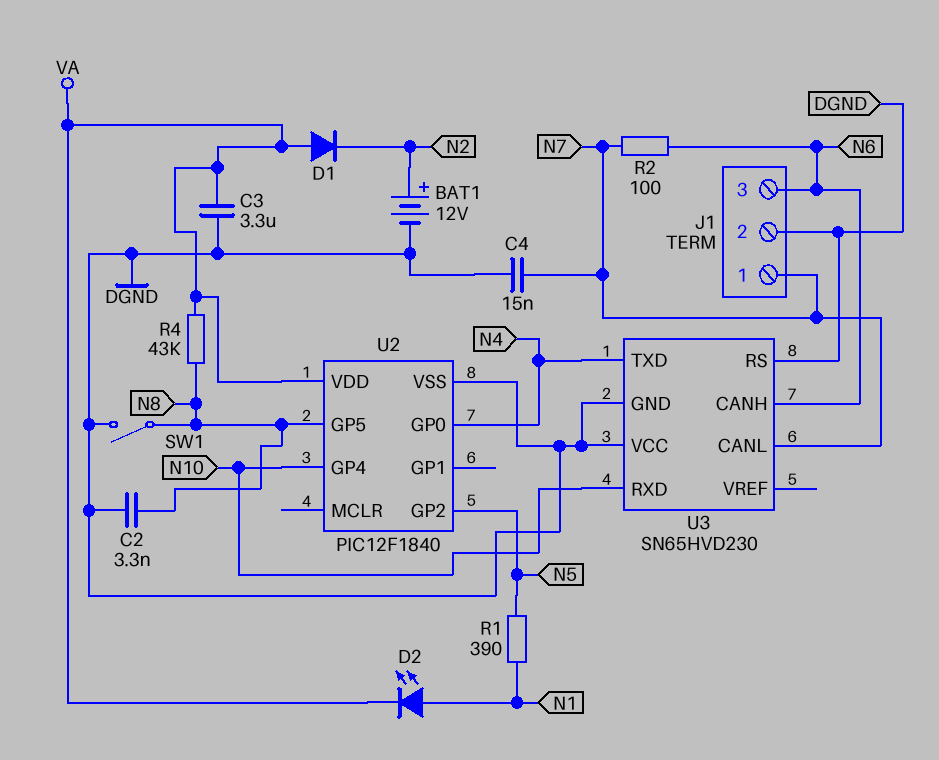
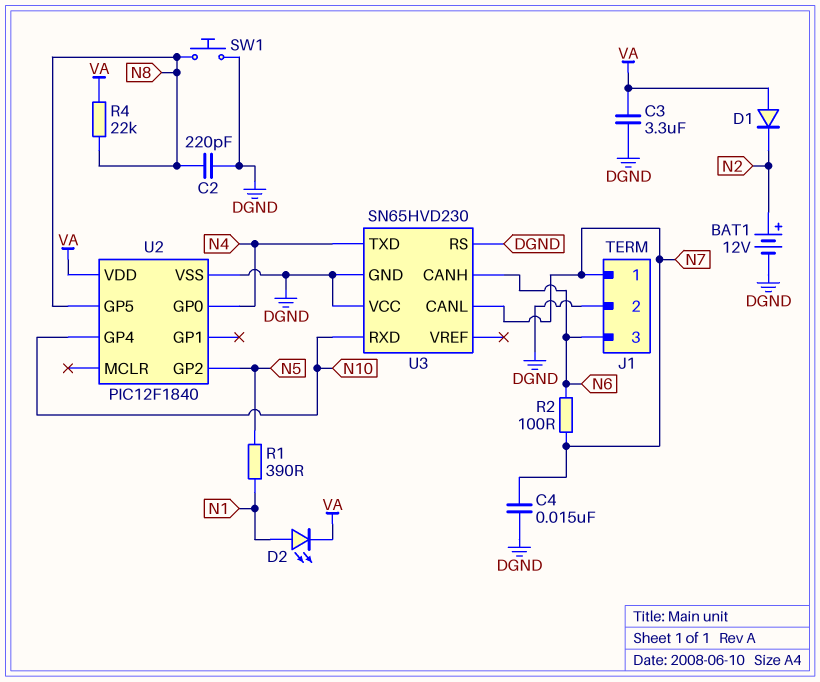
C2: 3.3nF (DGND, N8) -> 220pF (DGND, N8)
R4: 43k (N8, VA) -> 22k (N8, VA)
SW1: switch (DGND, N8) -> button (DGND, N8)

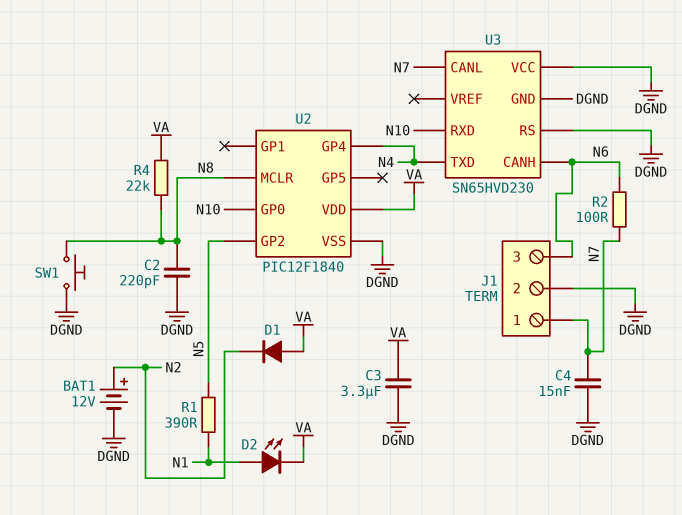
U2 pin GP0: N4 -> N10
U2 pin GP4: N10 -> N4
U2 pin GP5: N8 -> none
U2 pin MCLR: none -> N8

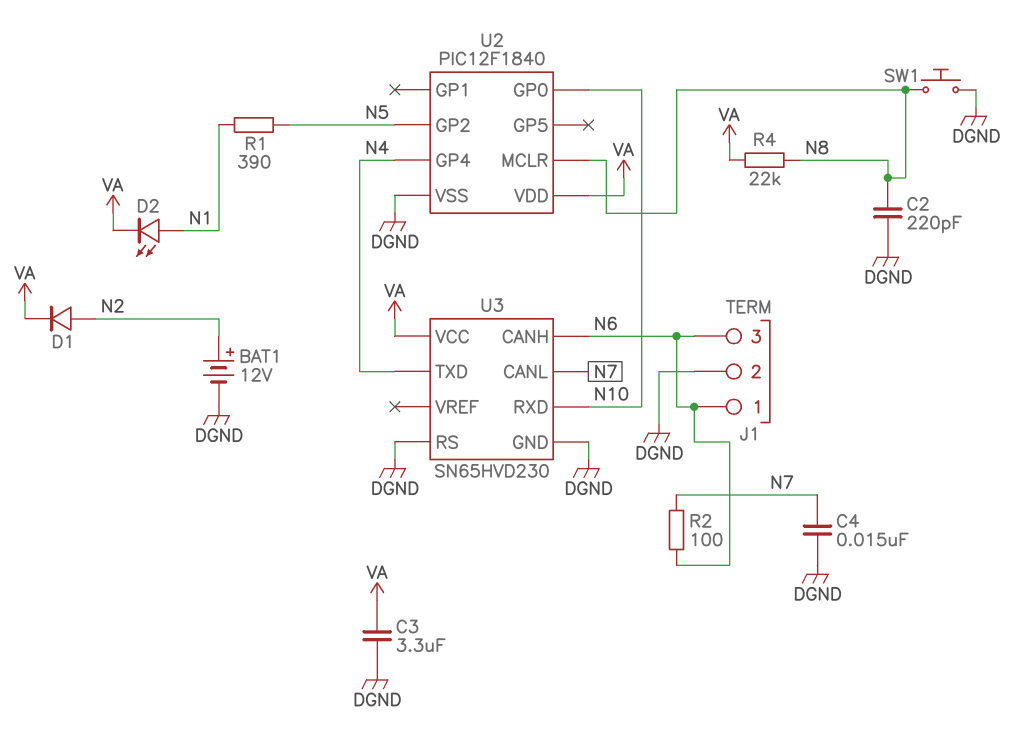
D1: diode (A VA, K N2) -> diode (A N2, K VA)
J1 pin 1: N7 -> N6
U3 pin VCC: DGND -> VA

